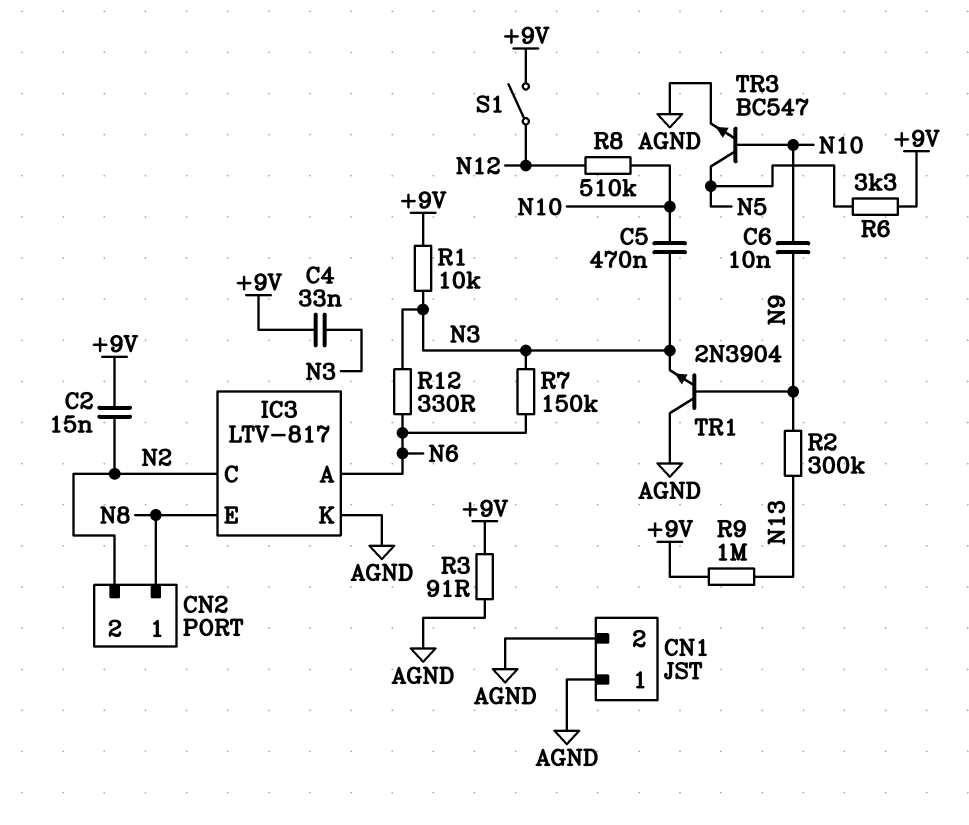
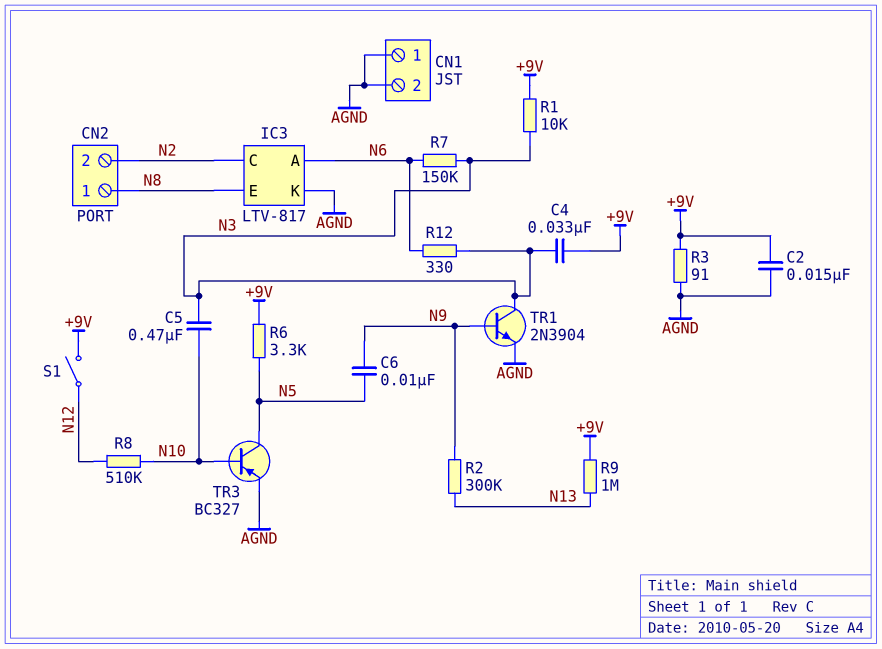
C2: 15nF (+9V, N2) -> 15nF (+9V, AGND)
C6: 10nF (N9, N10) -> 10nF (N5, N9)
TR1: NPN 2N3904 (B N9, C AGND, E N3) -> NPN 2N3904 (B N9, C N3, E AGND)
TR3: NPN BC547 (B N10, C N5, E AGND) -> PNP BC327 (B N10, C N5, E AGND)

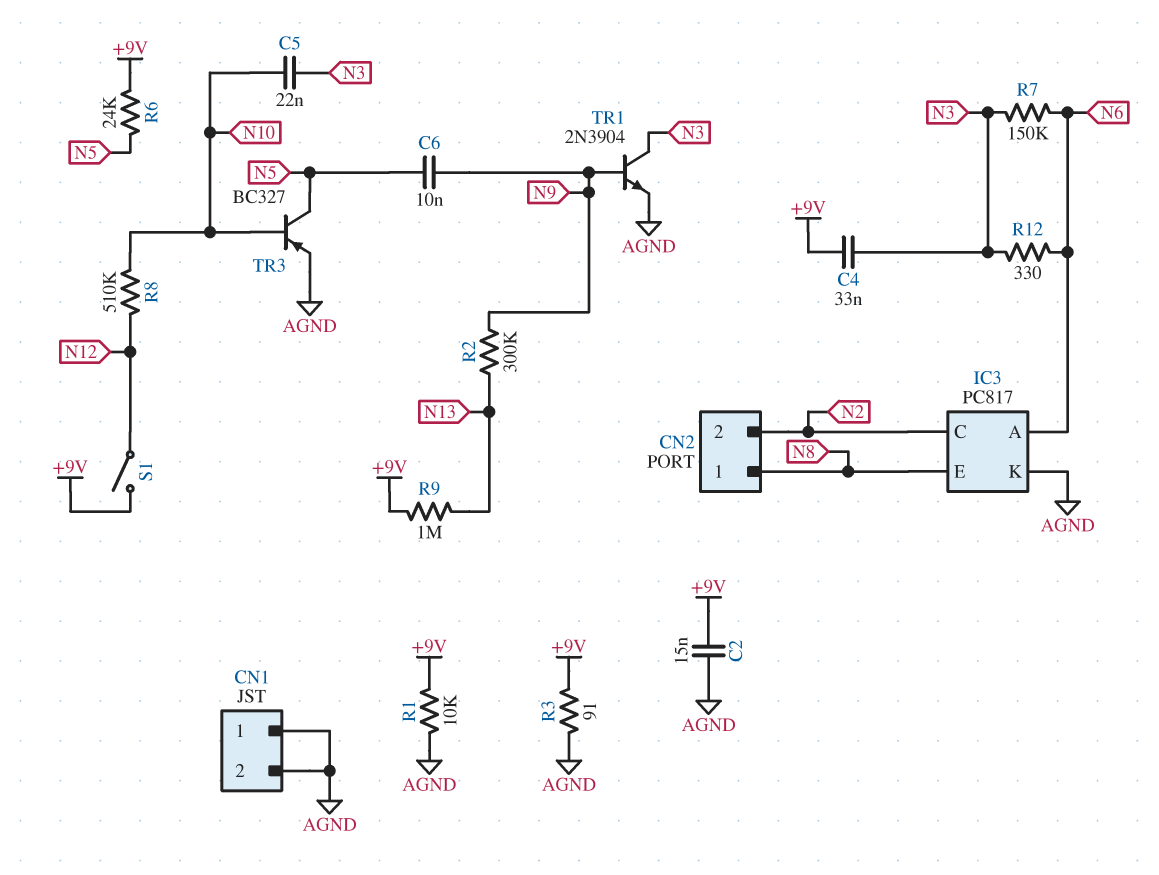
C5: 470nF (N3, N10) -> 22nF (N3, N10)
IC3: LTV-817 -> PC817
R1: 10k (+9V, N3) -> 10k (+9V, AGND)
R6: 3.3k (+9V, N5) -> 24k (+9V, N5)

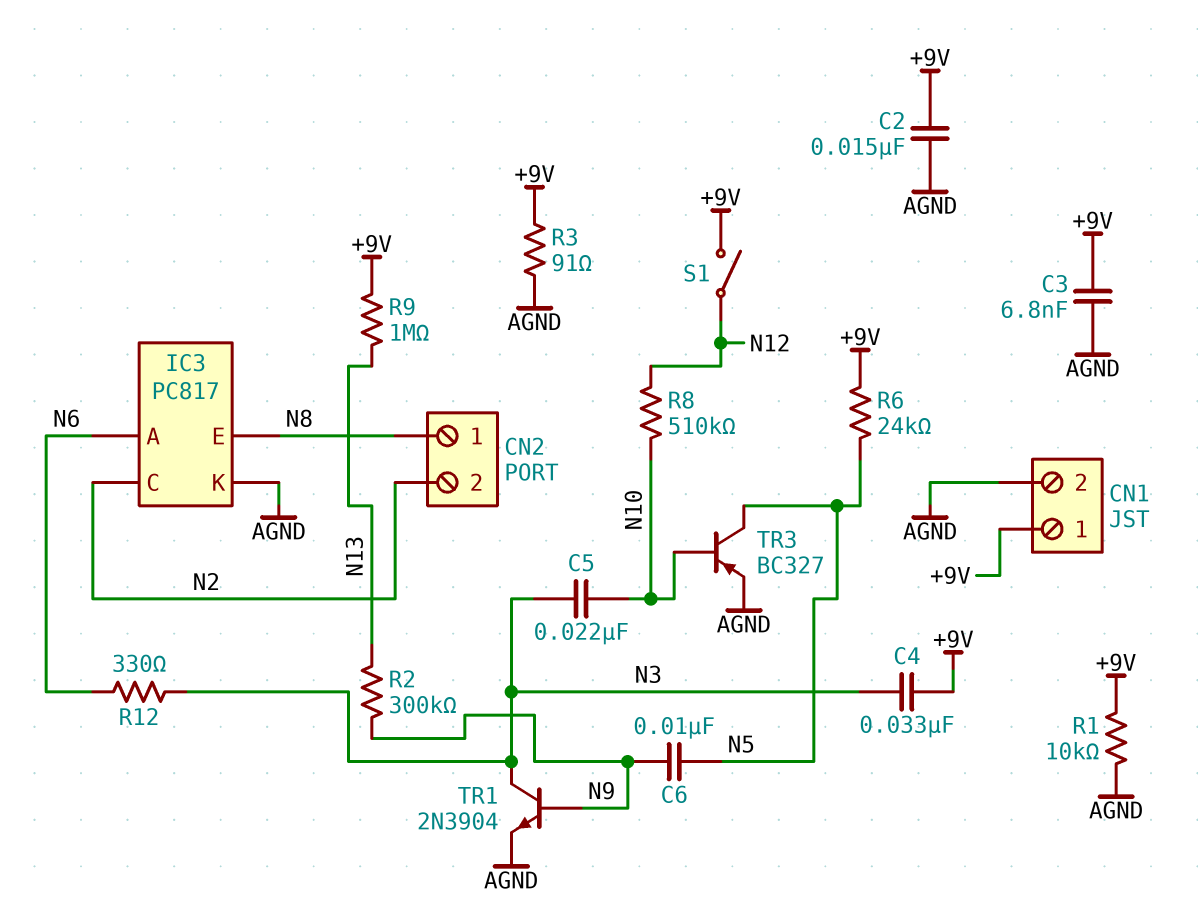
C3: none -> 6.8nF (+9V, AGND)
CN1 pin 1: AGND -> +9V
R7: 150k (N3, N6) -> none

